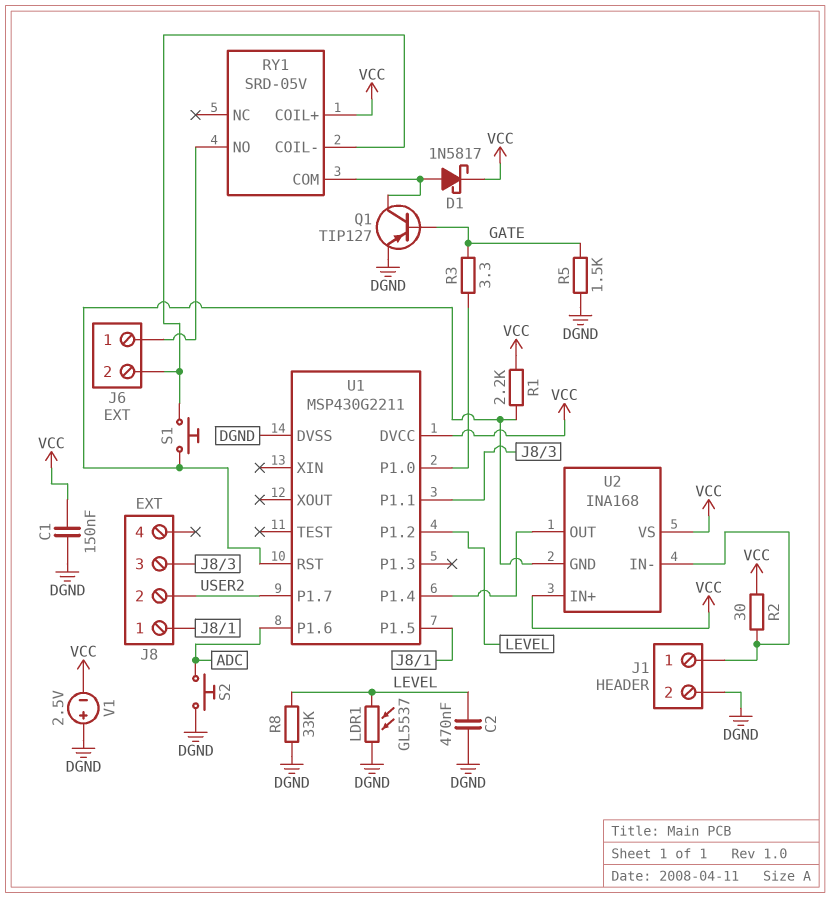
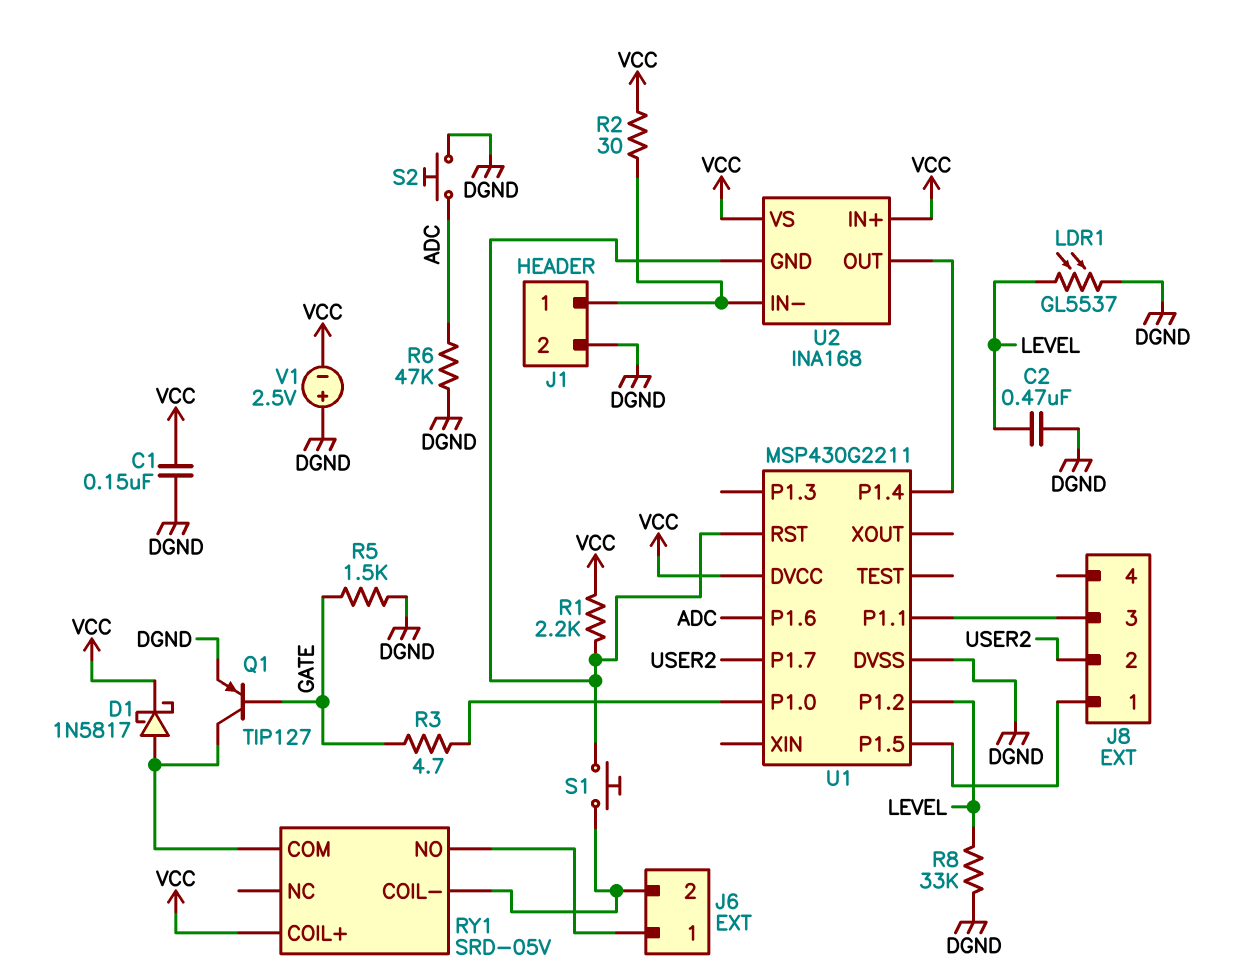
R3: 3.3 (GATE, U1/P1.0) -> 4.7 (GATE, U1/P1.0)
R6: none -> 47k (ADC, DGND)

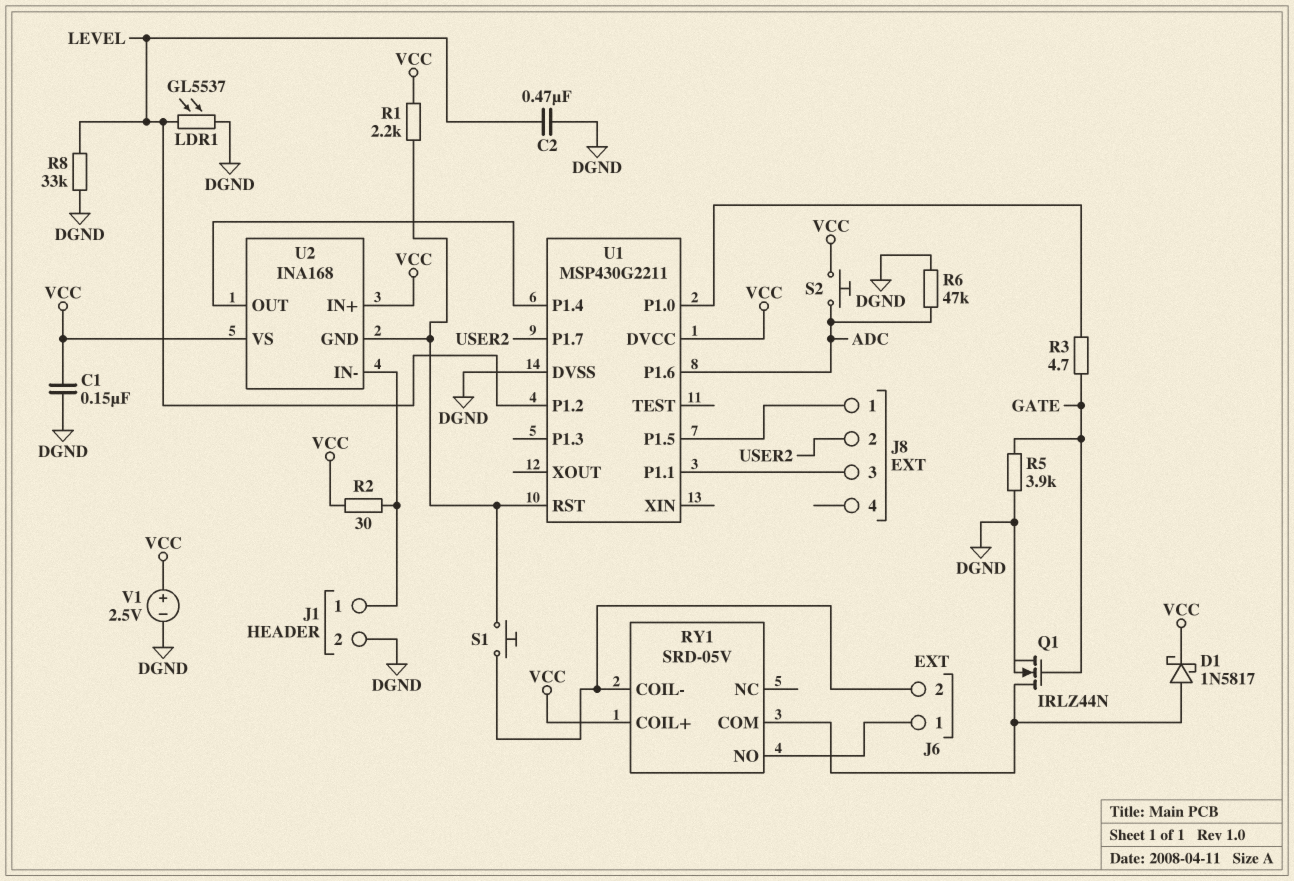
Q1: PNP TIP127 (B GATE, C RY1/COM, E DGND) -> NMOS IRLZ44N (G GATE, D RY1/COM, S DGND)
R5: 1.5k (DGND, GATE) -> 3.9k (DGND, GATE)
S2: button (ADC, DGND) -> button (ADC, VCC)
V1: 2.5V (plus DGND, minus VCC) -> 2.5V (plus VCC, minus DGND)

